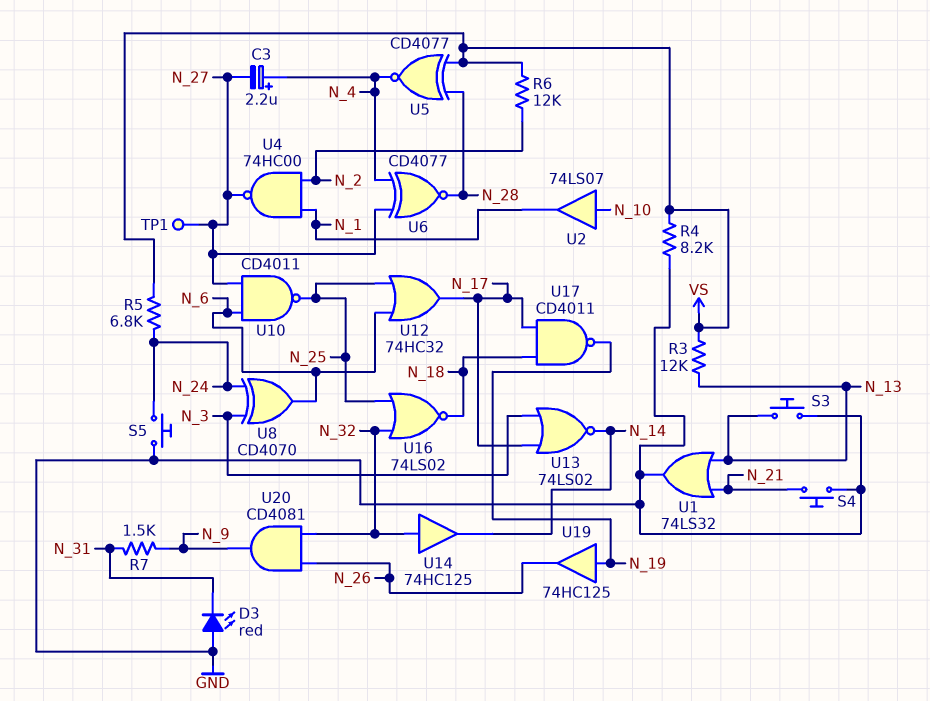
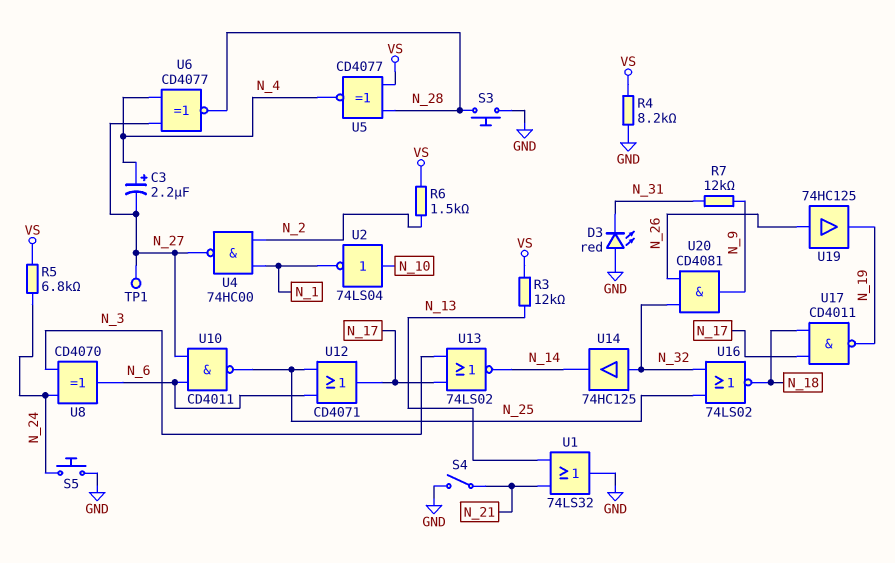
R6: 12k (N_2, VS) -> 1.5k (N_2, VS)
R7: 1.5k (N_9, N_31) -> 12k (N_9, N_31)
S3: button (GND, N_13) -> button (GND, N_28)
S4: button (GND, N_21) -> switch (GND, N_21)
U2: buffer 74LS07 (in N_10, out N_1) -> NOT 74LS04 (in N_10, out N_1)
U12: OR 74HC32 (in N_6, in N_25, out N_17) -> OR CD4071 (in N_6, in N_25, out N_17)
U19: buffer 74HC125 (in N_19, out N_26) -> buffer 74HC125 (in N_26, out N_19)

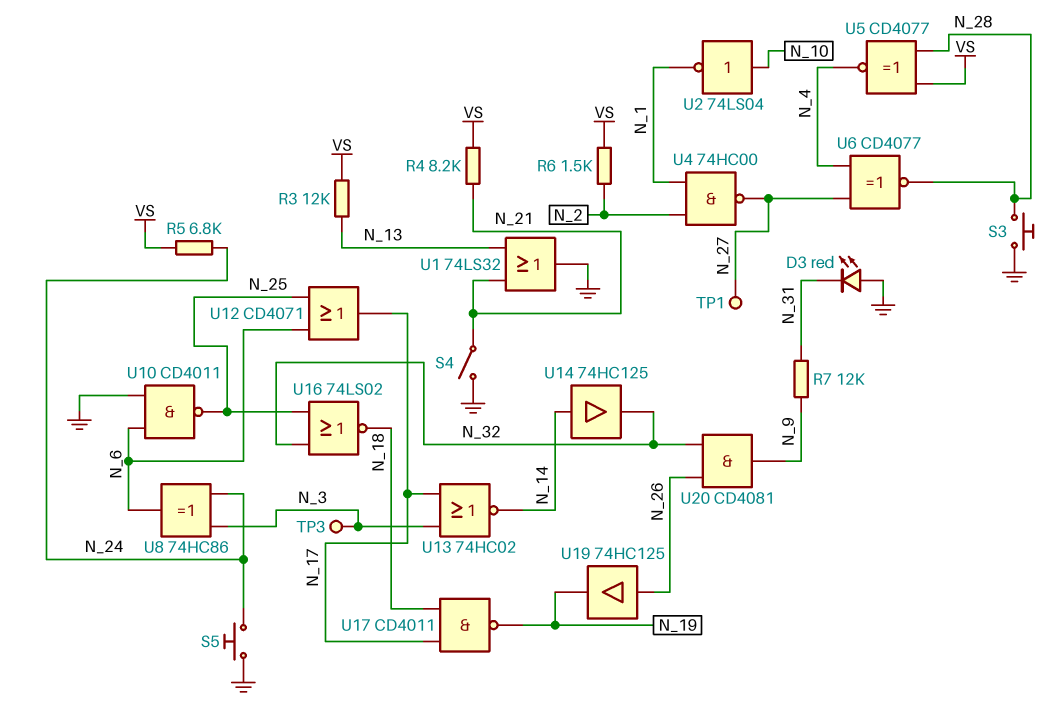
C3: 2.2uF (plus N_4, minus N_27) -> none
R4: 8.2k (GND, VS) -> 8.2k (N_21, VS)
TP3: none -> test point (N_3)
U8: XOR CD4070 (in N_3, in N_24, out N_6) -> XOR 74HC86 (in N_3, in N_24, out N_6)
U10: NAND CD4011 (in N_6, in N_27, out N_25) -> NAND CD4011 (in GND, in N_6, out N_25)
U13: NOR 74LS02 (in N_3, in N_17, out N_14) -> NOR 74HC02 (in N_3, in N_17, out N_14)
U14: buffer 74HC125 (in N_32, out N_14) -> buffer 74HC125 (in N_14, out N_32)

